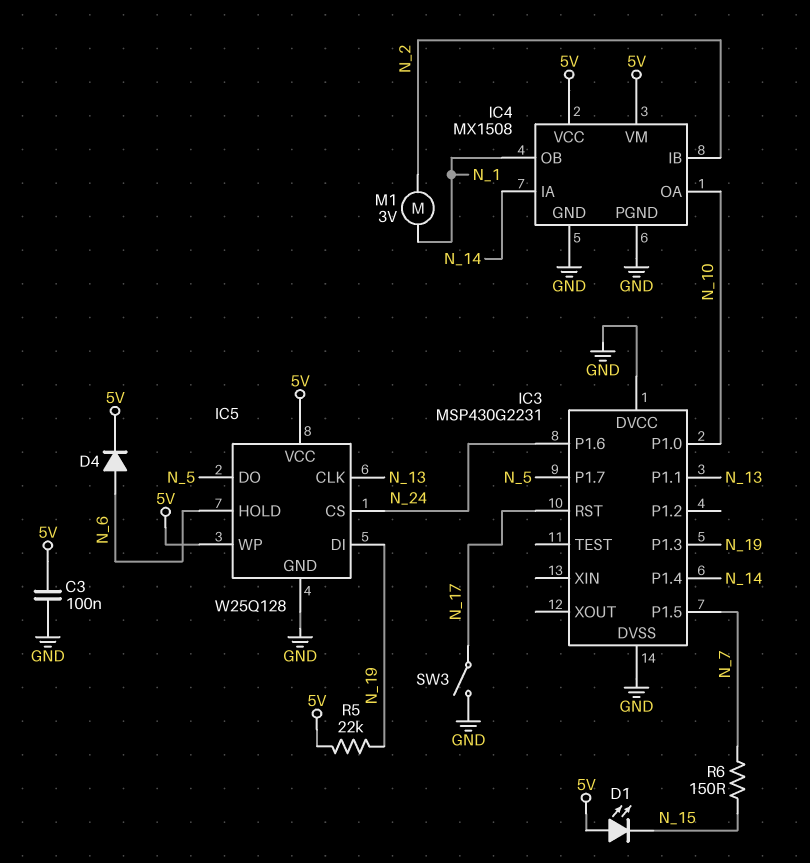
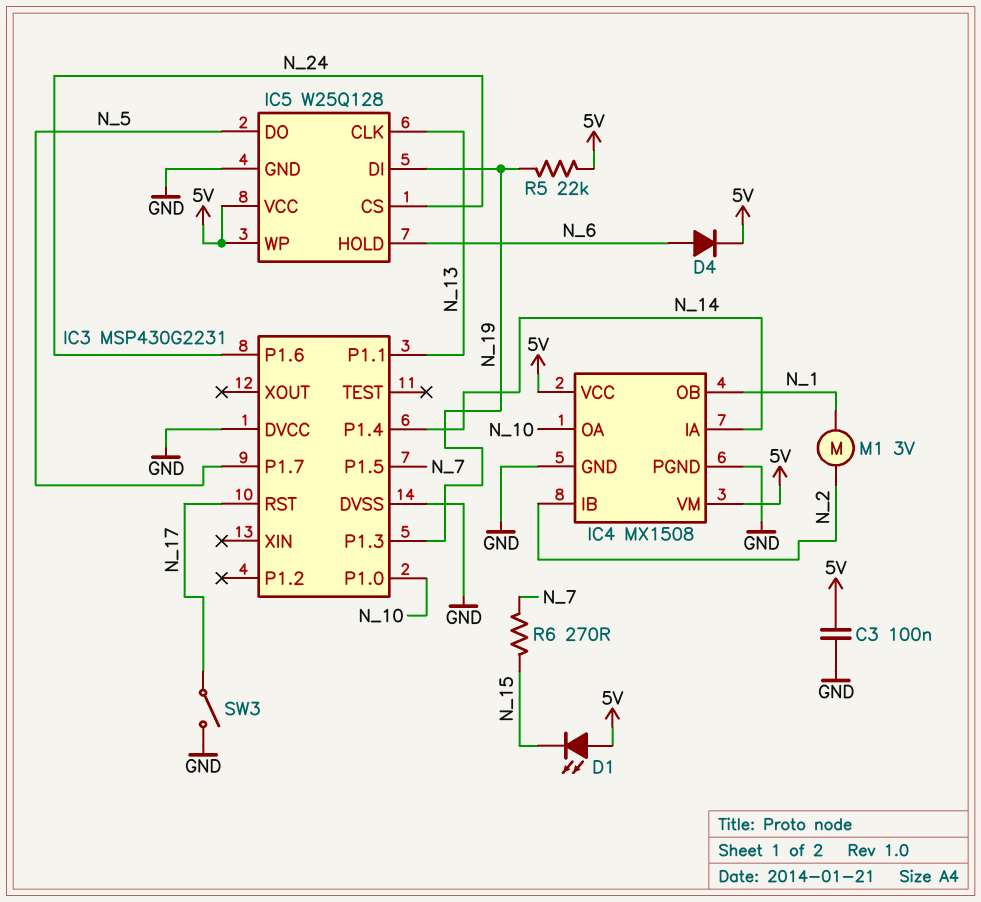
R6: 150 (N_7, N_15) -> 270 (N_7, N_15)

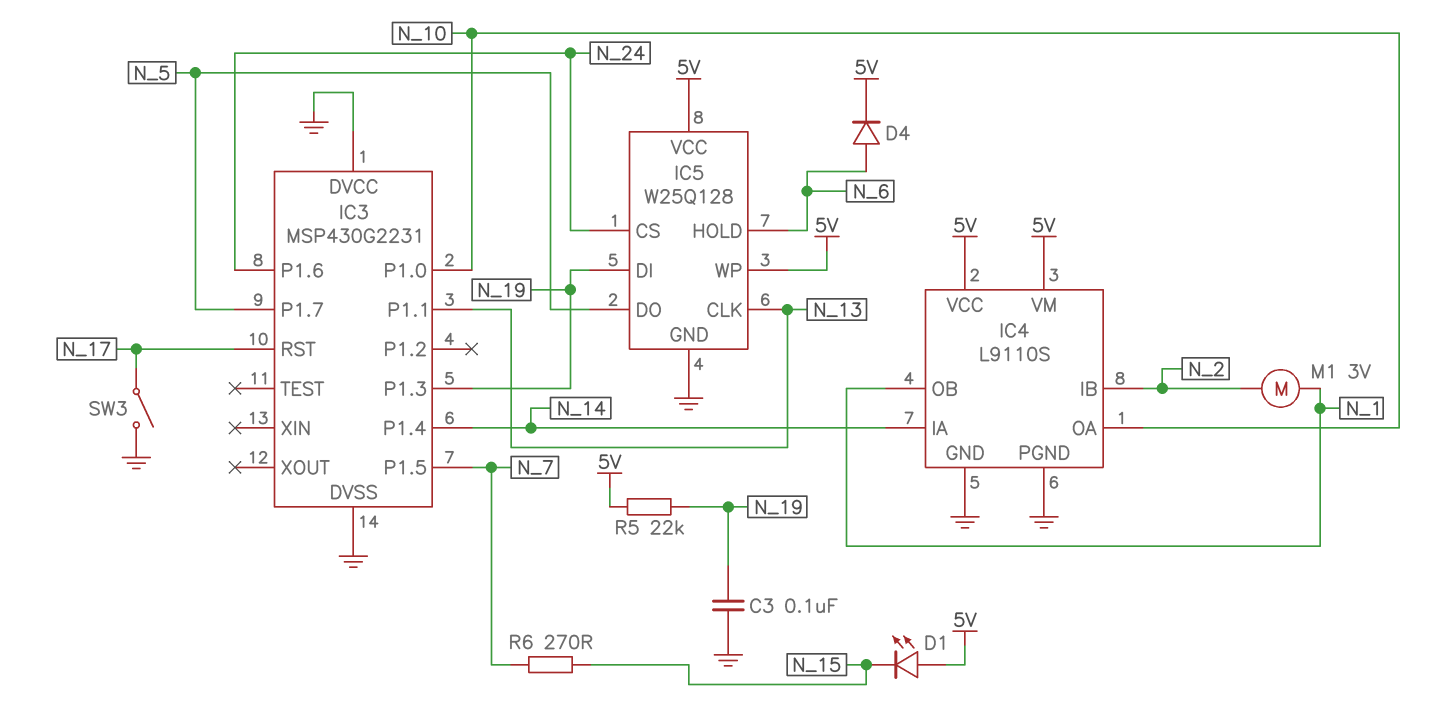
C3: 100nF (5V, GND) -> 100nF (GND, N_19)
IC4: MX1508 -> L9110S

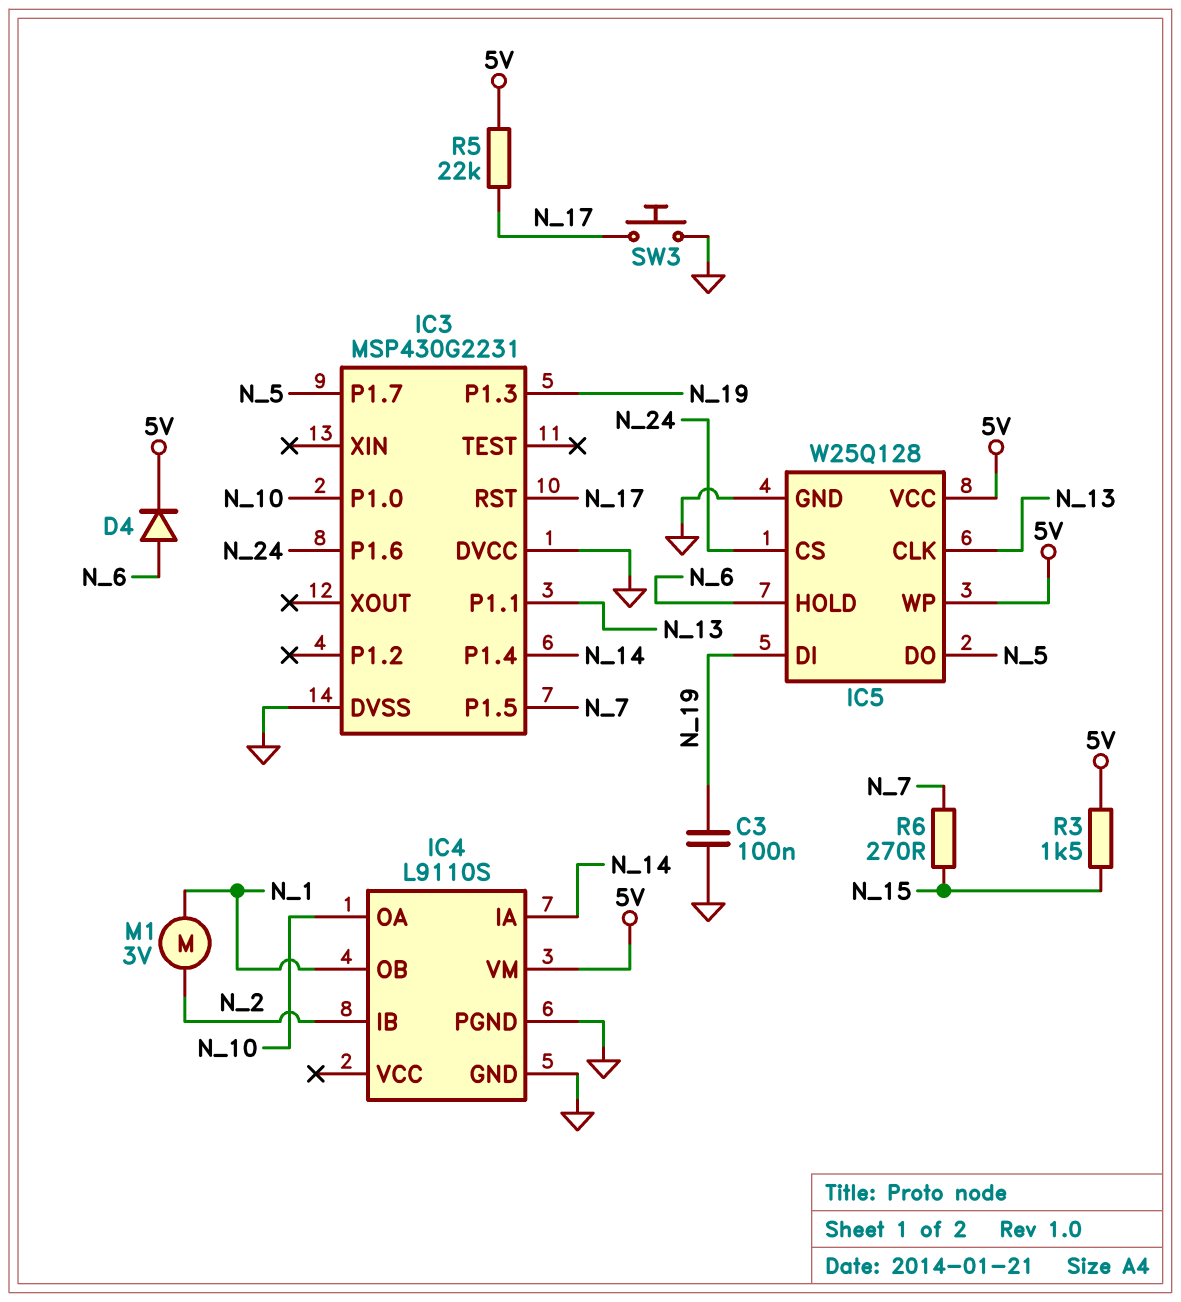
D1: LED (A 5V, K N_15) -> none
IC4 pin VCC: 5V -> none
R3: none -> 1.5k (5V, N_15)
R5: 22k (5V, N_19) -> 22k (5V, N_17)
SW3: switch (GND, N_17) -> button (GND, N_17)

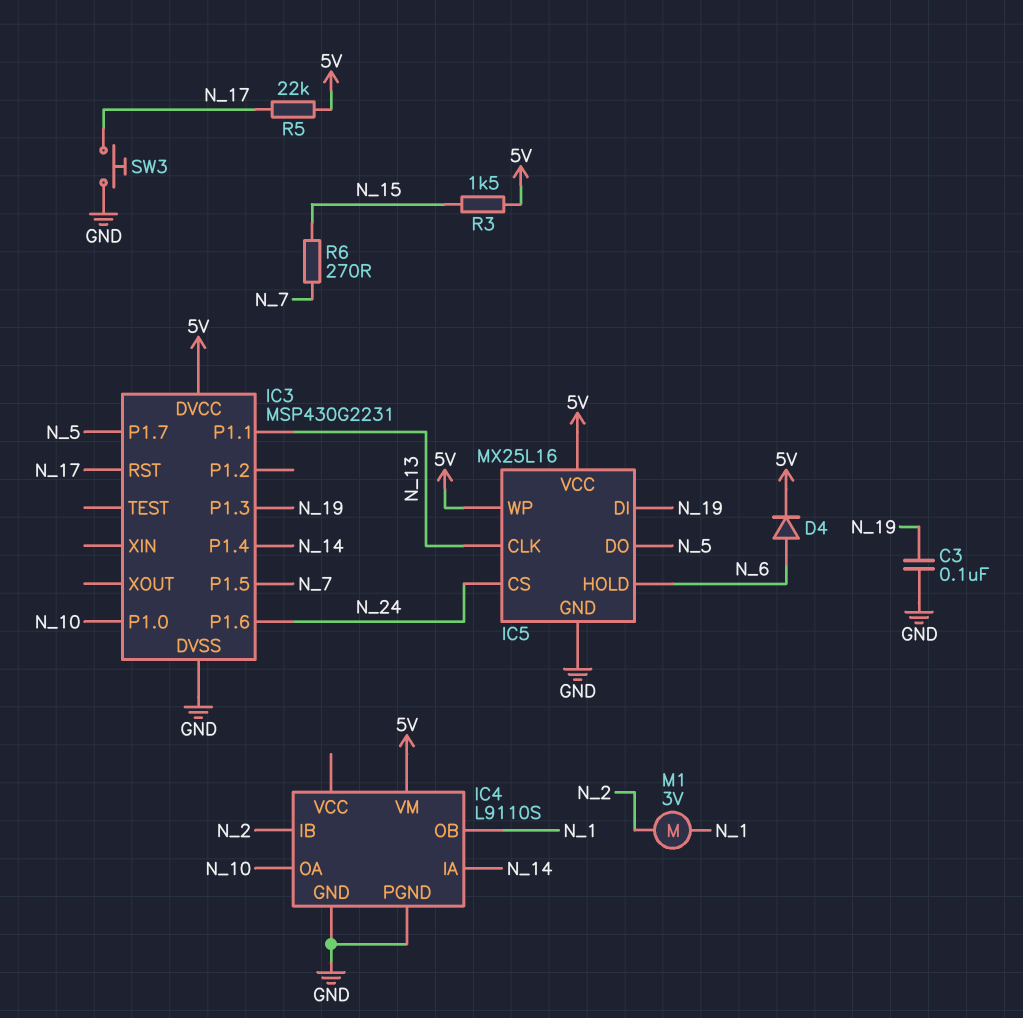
IC3 pin DVCC: GND -> 5V
IC5: W25Q128 -> MX25L16

